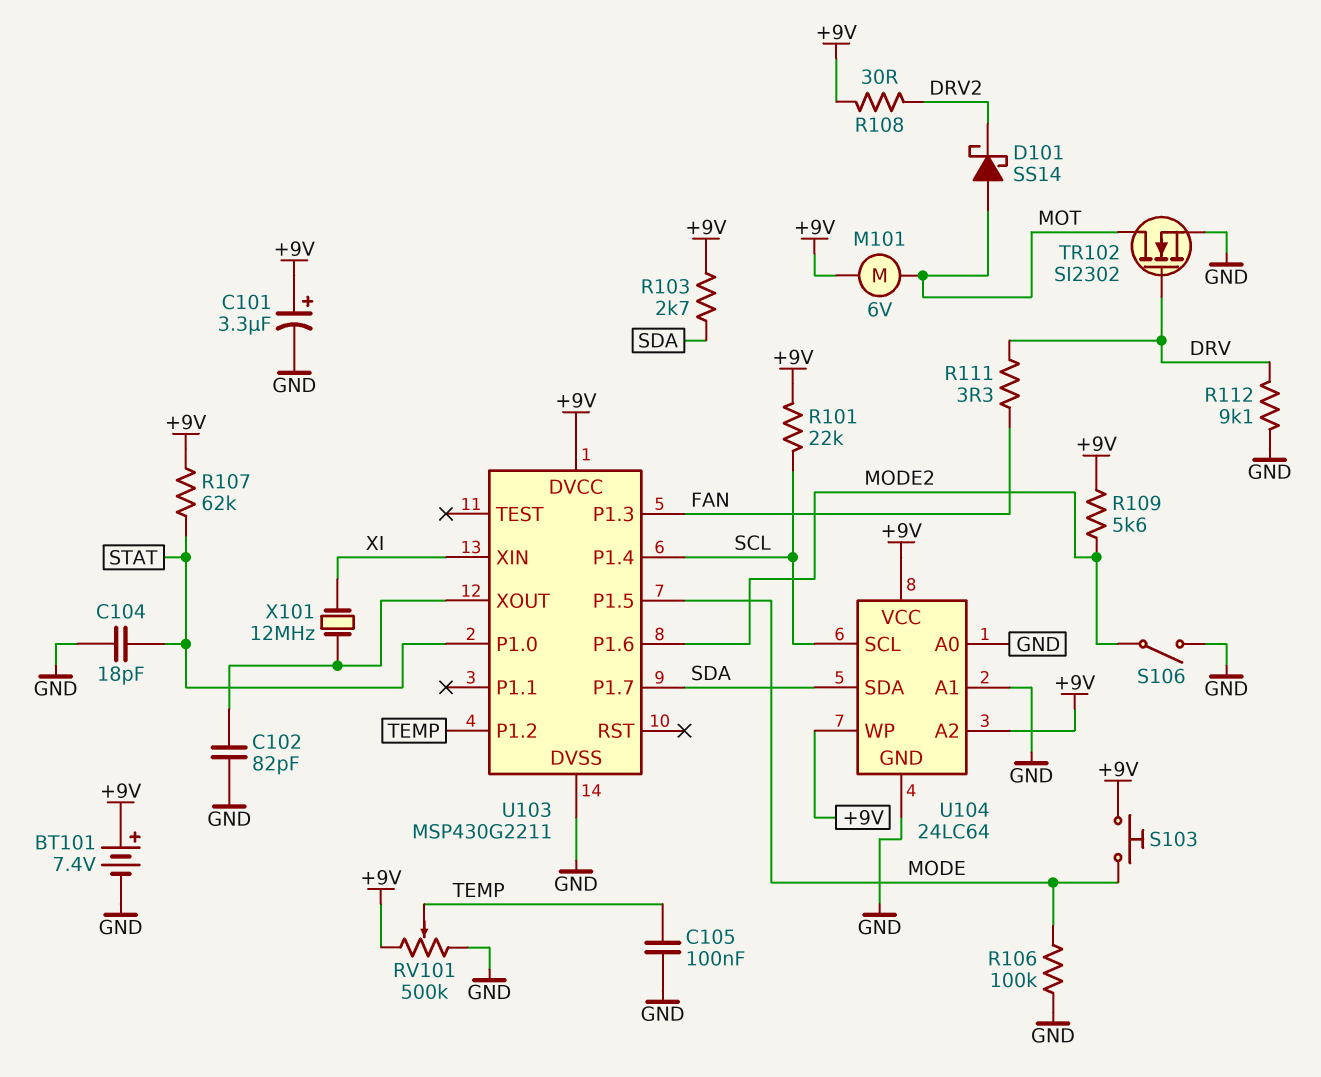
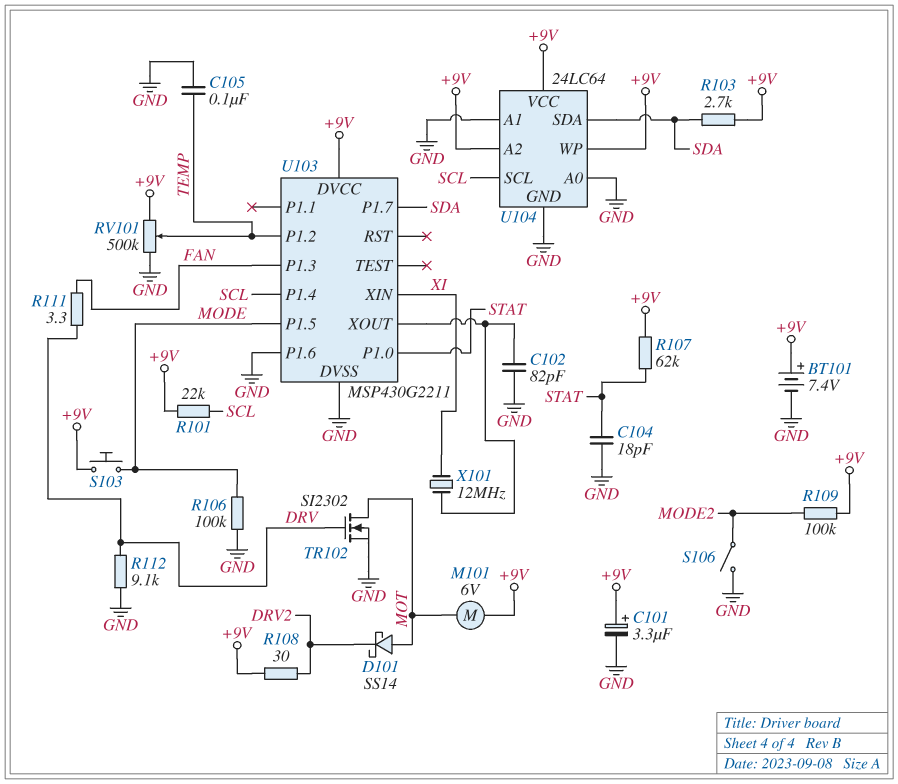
R109: 5.6k (+9V, MODE2) -> 100k (+9V, MODE2)
U103 pin P1.6: MODE2 -> GND

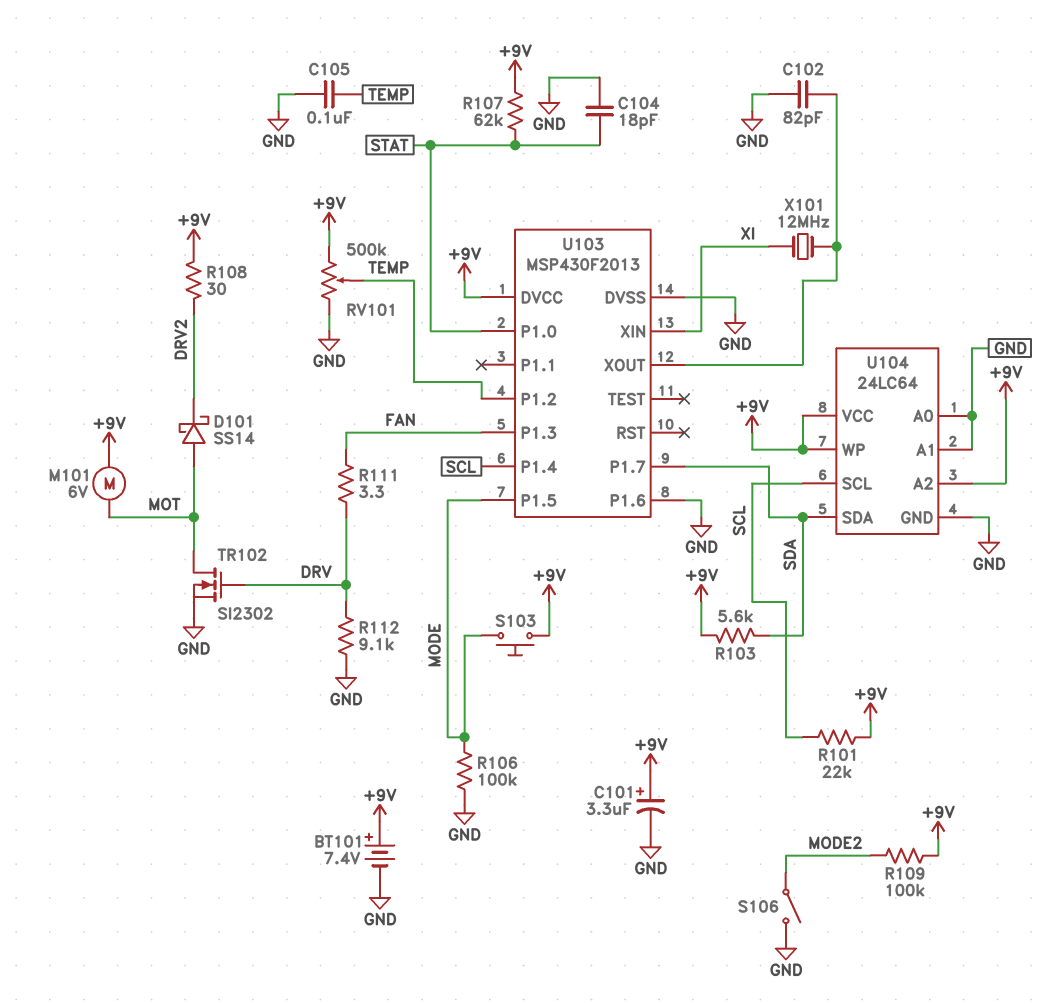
R103: 2.7k (+9V, SDA) -> 5.6k (+9V, SDA)
U103: MSP430G2211 -> MSP430F2013

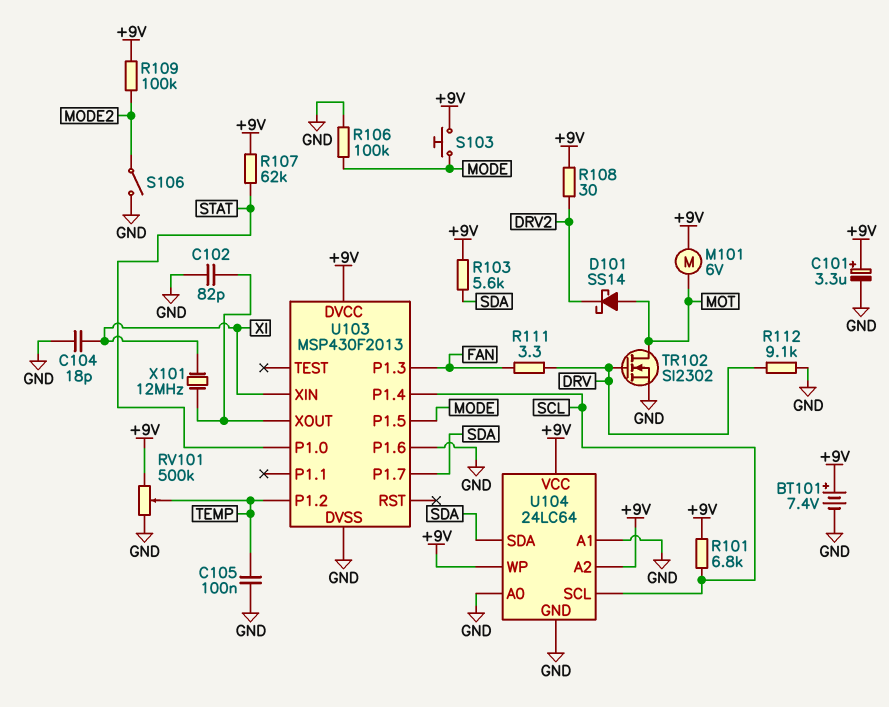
C104: 18pF (GND, STAT) -> 18pF (GND, XI)
R101: 22k (+9V, SCL) -> 6.8k (+9V, SCL)

